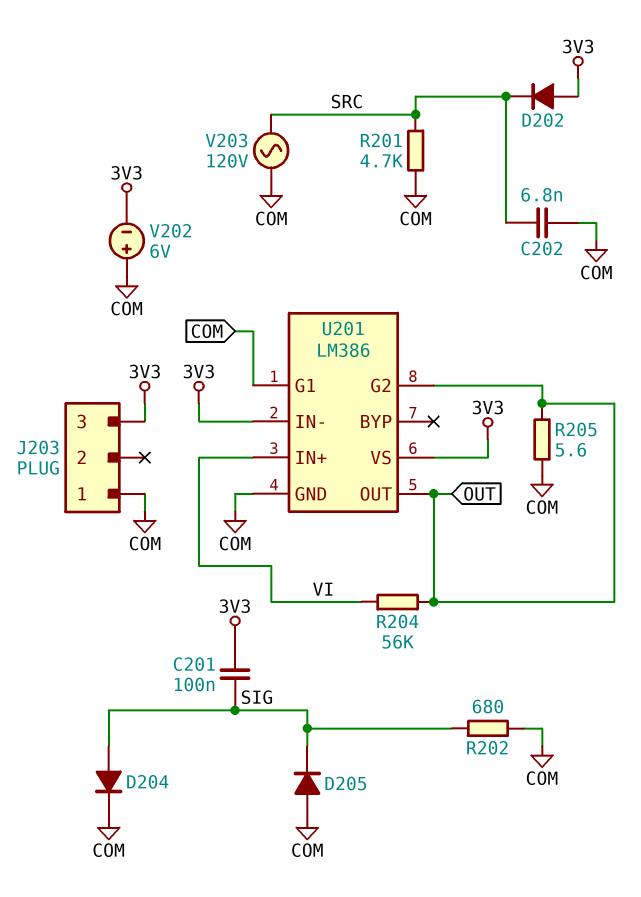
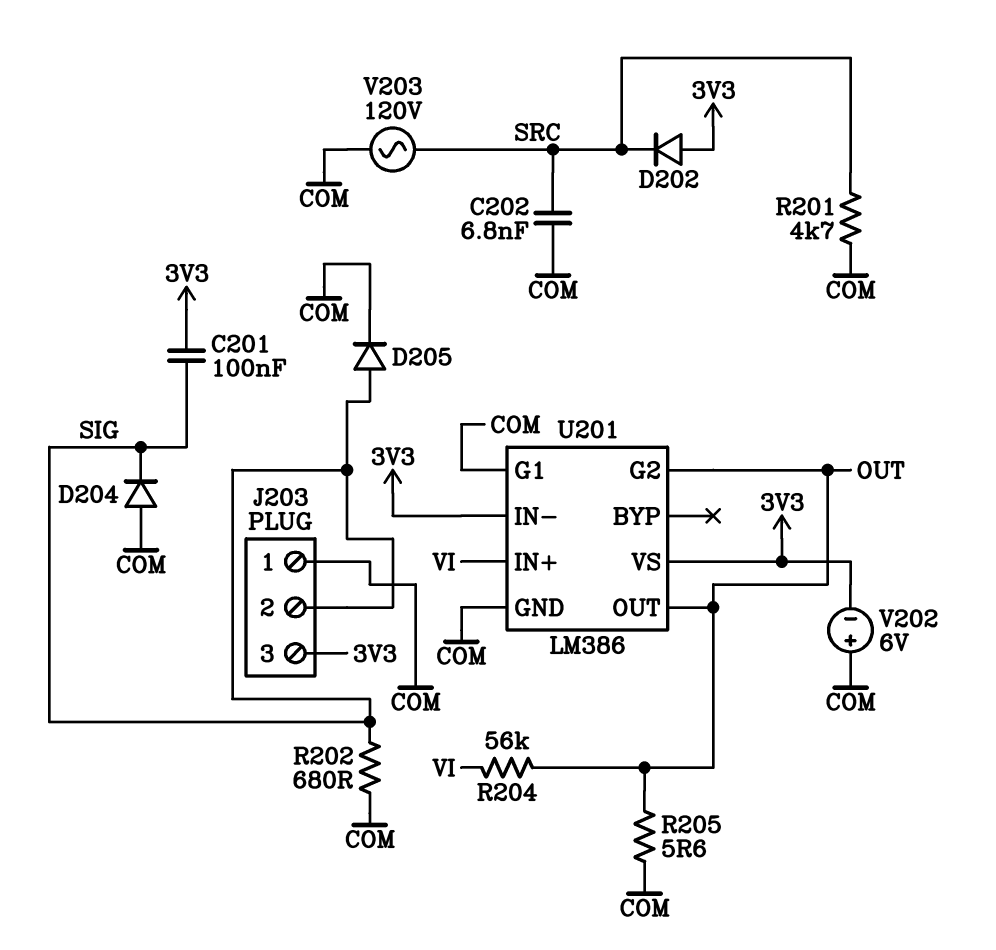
D204: diode (A SIG, K COM) -> diode (A COM, K SIG)
D205: diode (A COM, K SIG) -> diode (A SIG, K COM)
J203 pin 2: none -> SIG

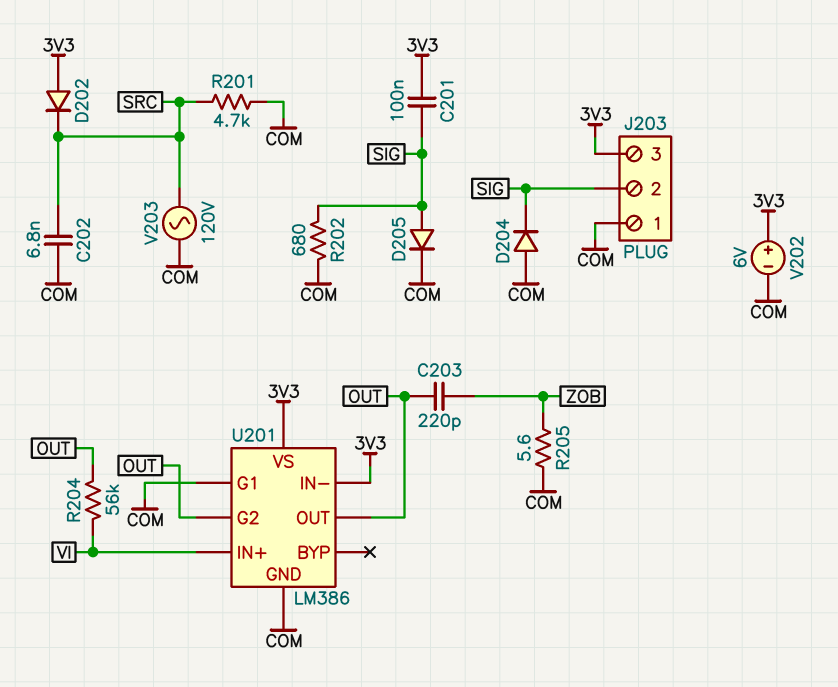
C203: none -> 220pF (OUT, ZOB)
R205: 5.6 (COM, OUT) -> 5.6 (COM, ZOB)
V202: 6V (plus COM, minus 3V3) -> 6V (plus 3V3, minus COM)

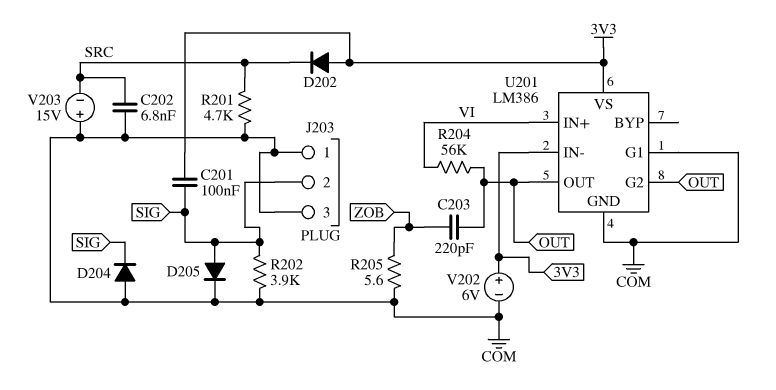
J203 pin 3: 3V3 -> COM
R202: 680 (COM, SIG) -> 3.9k (COM, SIG)
V203: AC 120V (COM, SRC) -> 15V (plus COM, minus SRC)

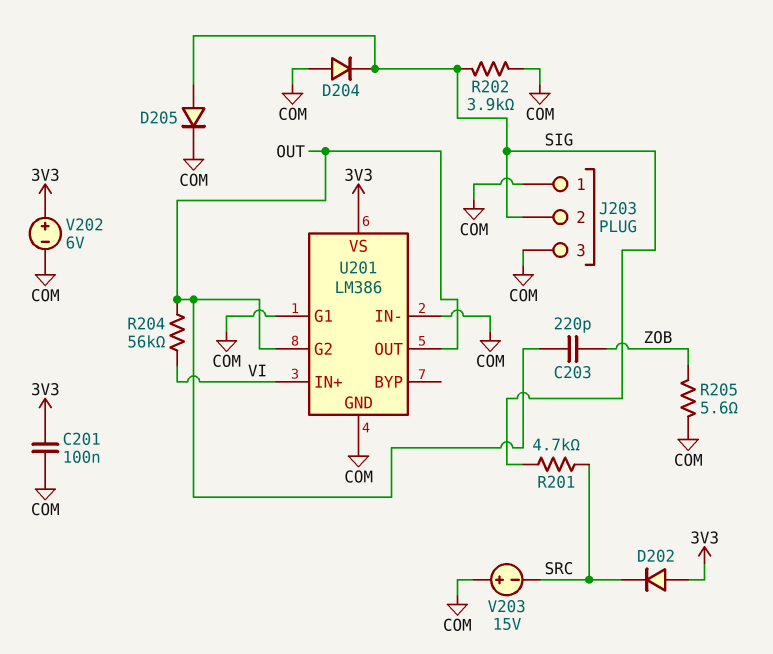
C201: 100nF (3V3, SIG) -> 100nF (3V3, COM)
C202: 6.8nF (COM, SRC) -> none
R201: 4.7k (COM, SRC) -> 4.7k (SIG, SRC)
U201 pin IN-: 3V3 -> COM

